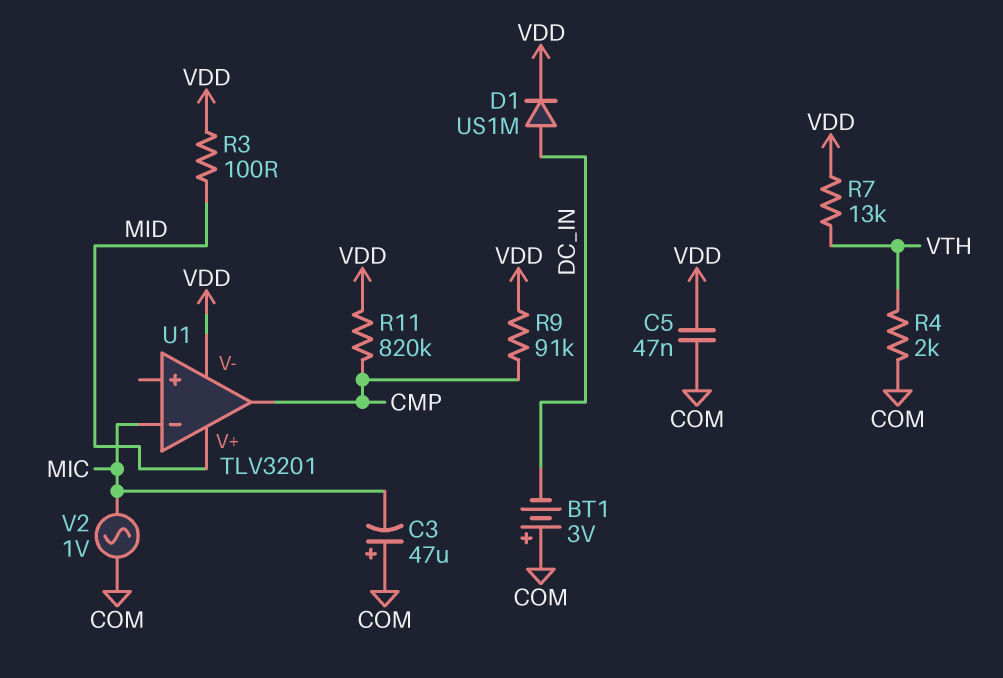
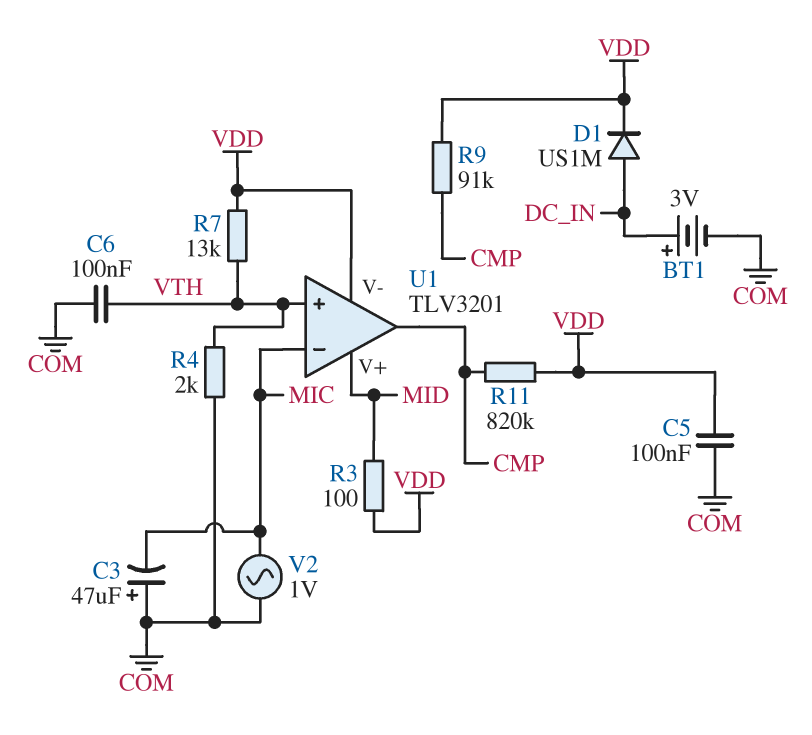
BT1: 3V (plus COM, minus DC_IN) -> 3V (plus DC_IN, minus COM)
C5: 47nF (COM, VDD) -> 100nF (COM, VDD)
C6: none -> 100nF (COM, VTH)
U1 pin in+: none -> VTH

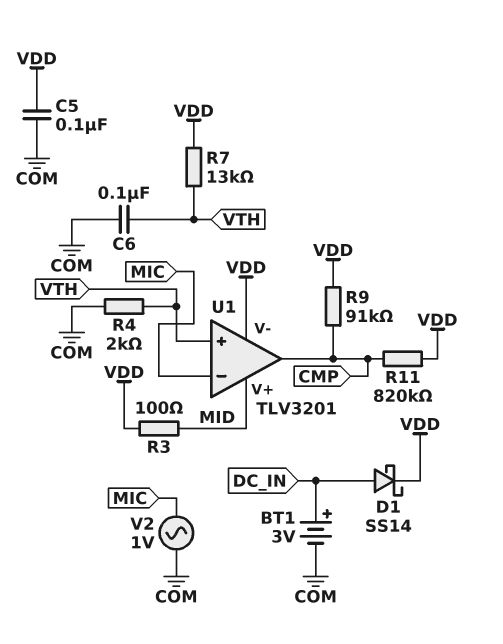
C3: 47uF (plus COM, minus MIC) -> none
D1: diode US1M (A DC_IN, K VDD) -> schottky SS14 (A DC_IN, K VDD)

